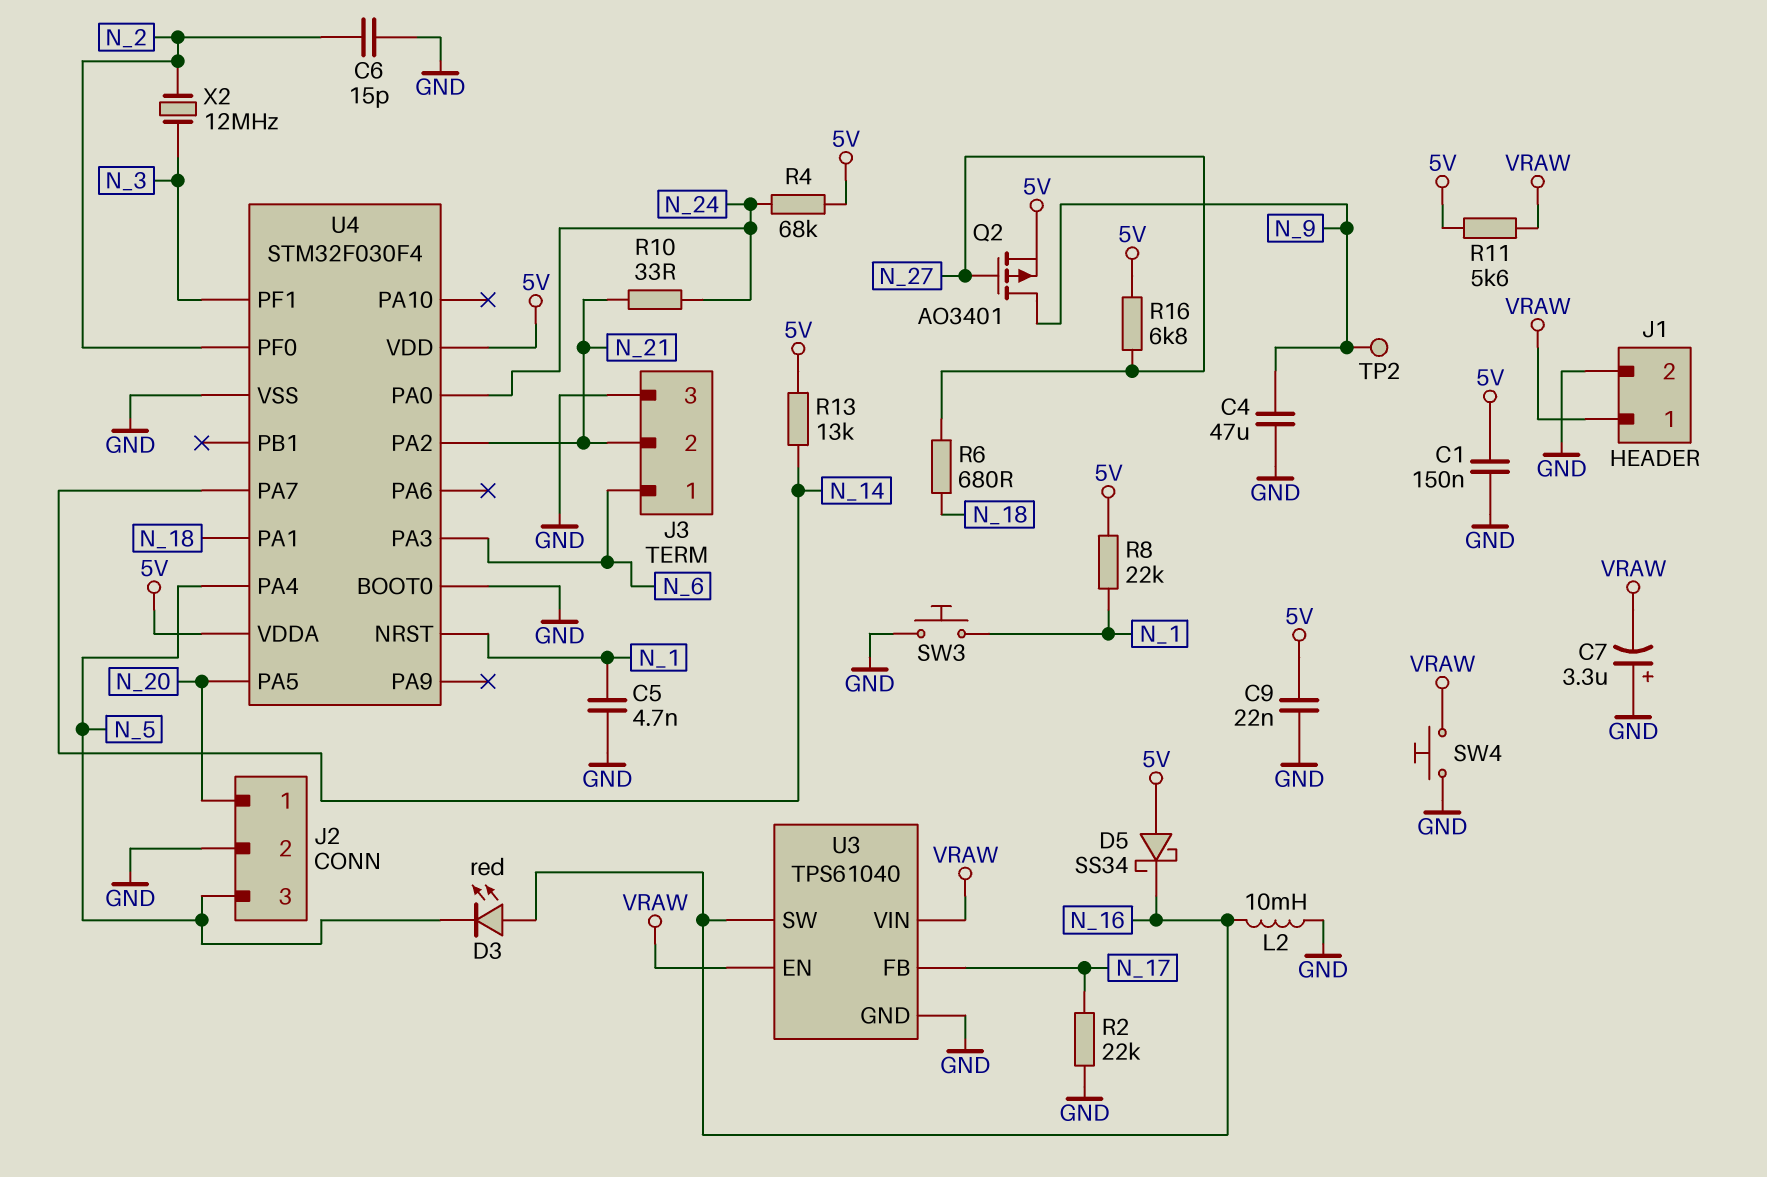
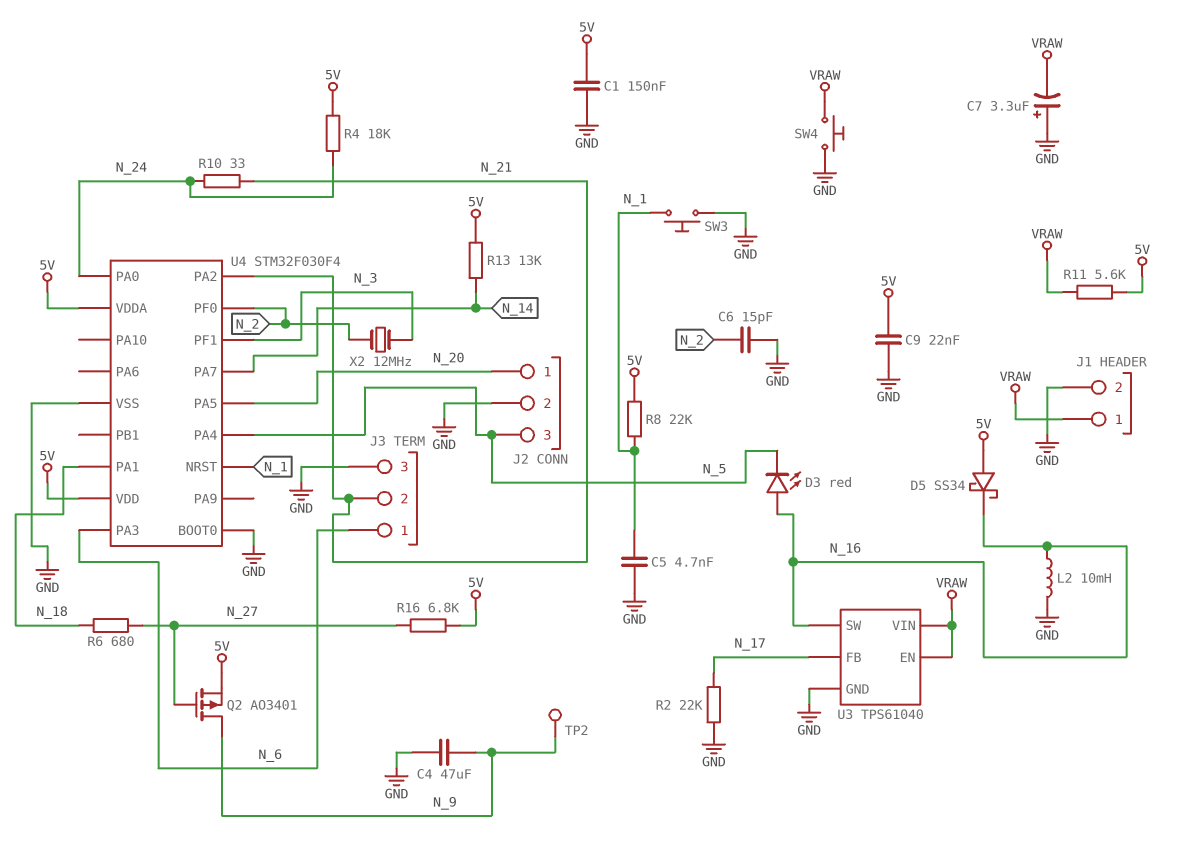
R4: 68k (5V, N_24) -> 18k (5V, N_24)

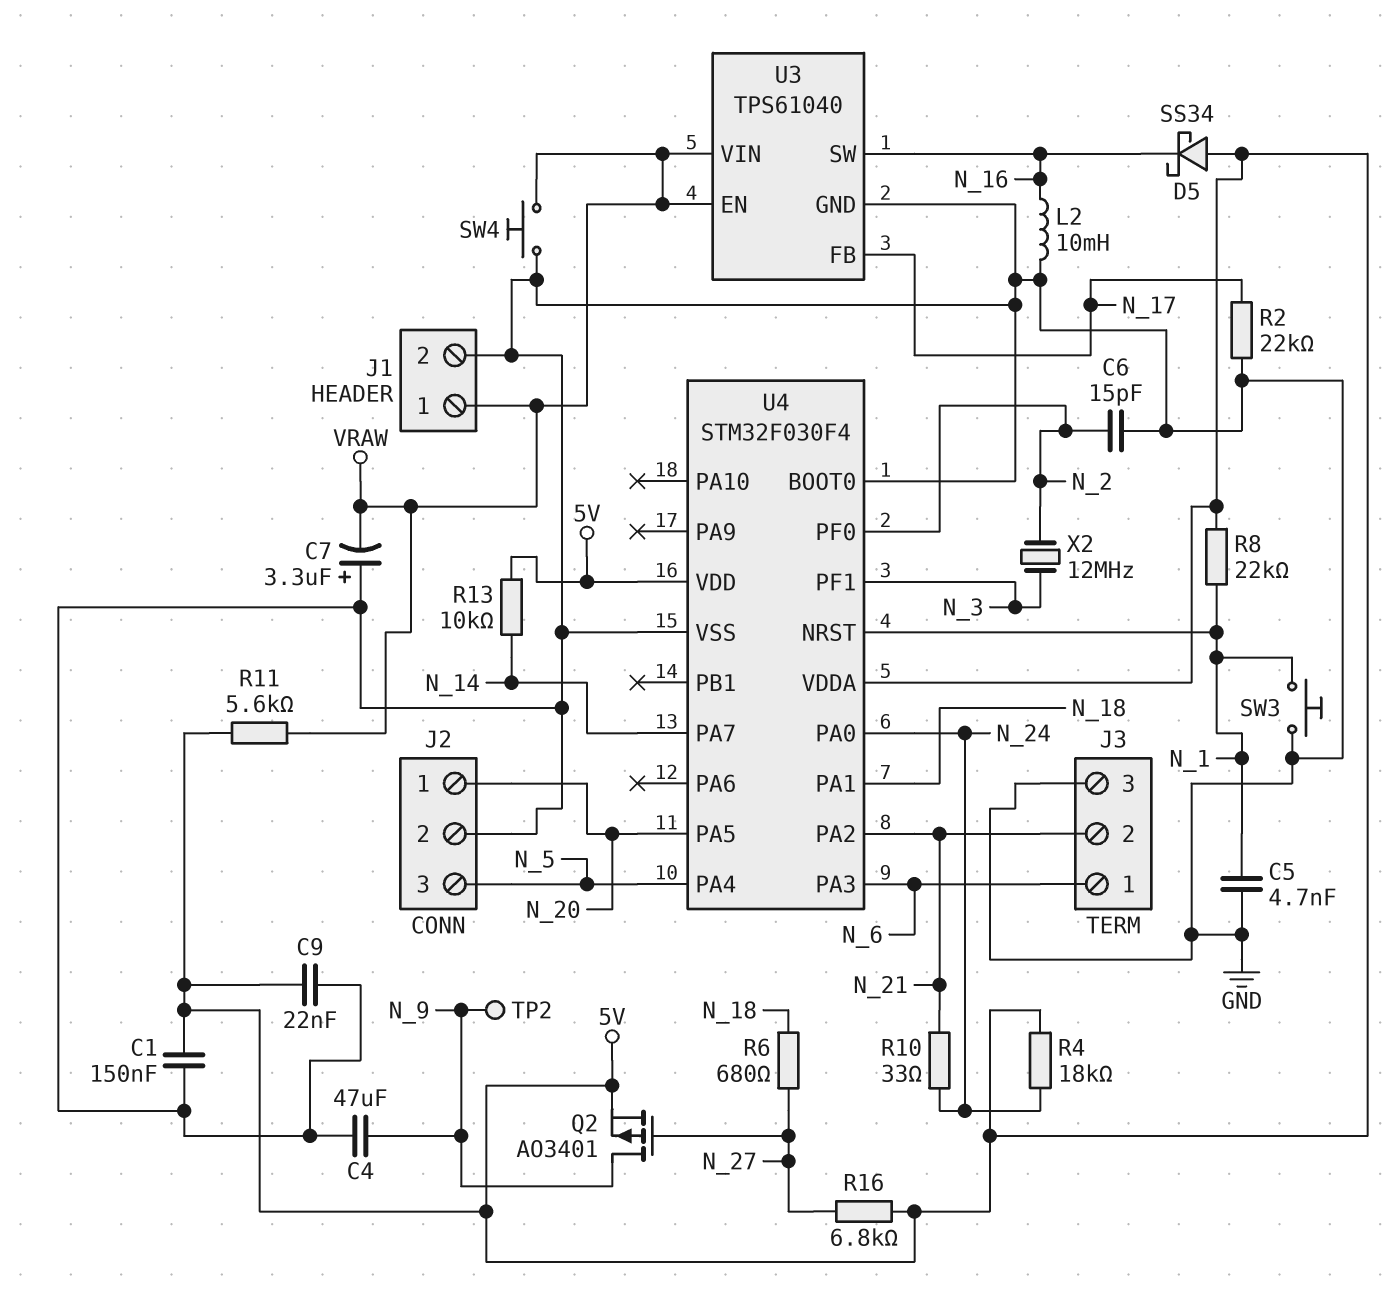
D3: LED red (A N_16, K N_5) -> none
R13: 13k (5V, N_14) -> 10k (5V, N_14)

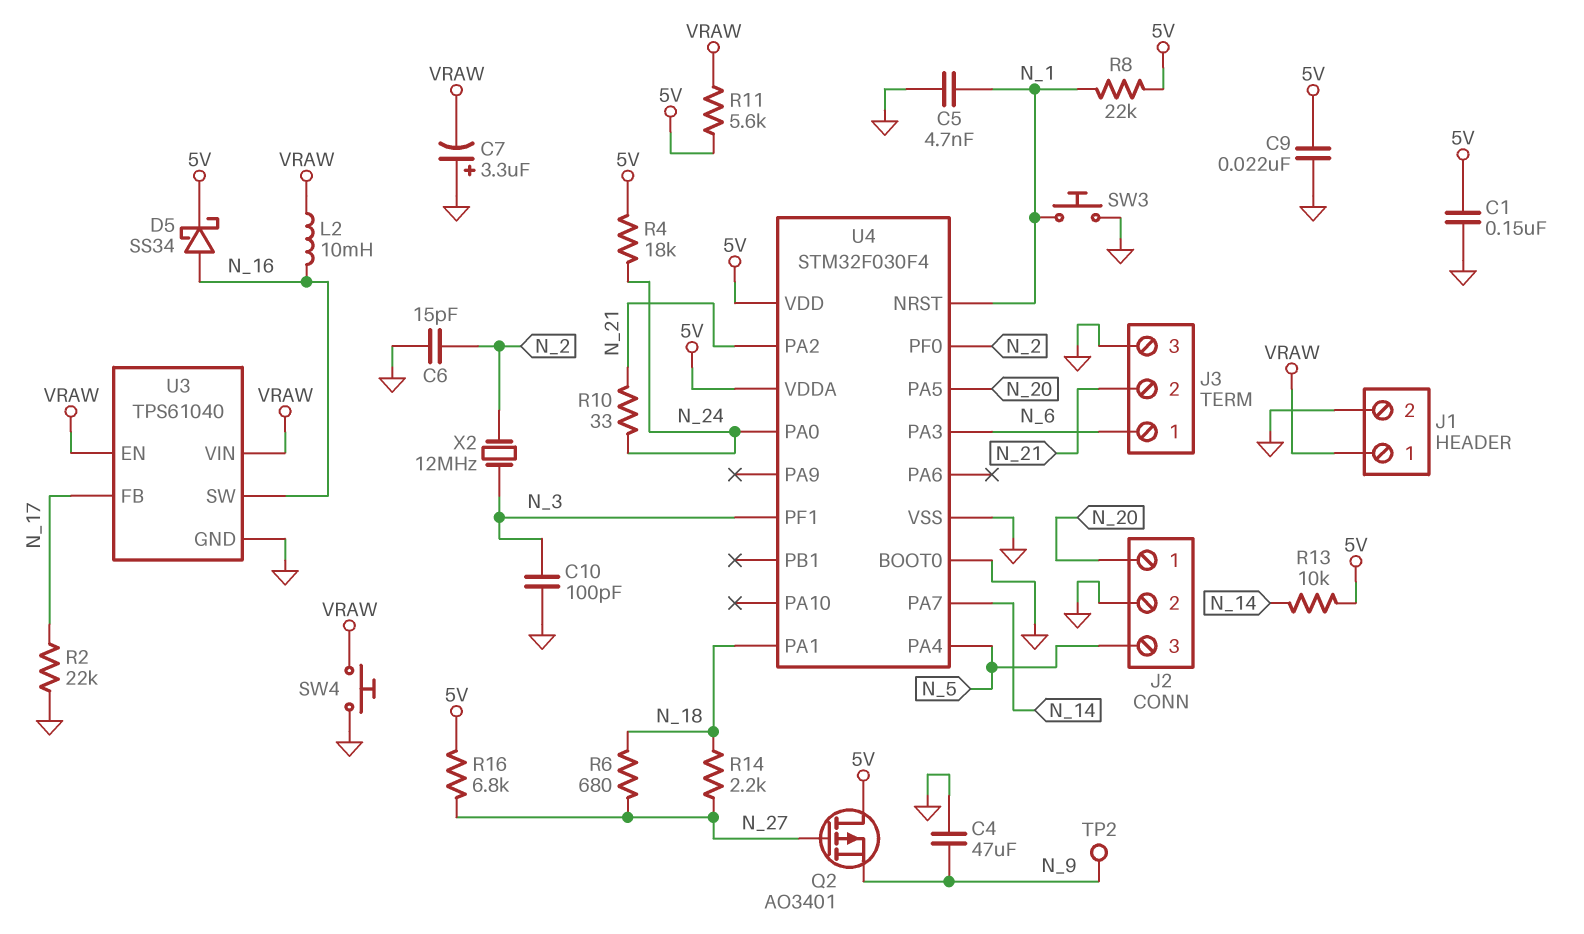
C10: none -> 100pF (GND, N_3)
D5: schottky SS34 (A 5V, K N_16) -> schottky SS34 (A N_16, K 5V)
L2: 10mH (GND, N_16) -> 10mH (N_16, VRAW)
Q2: PMOS AO3401 (G N_27, D N_9, S 5V) -> PMOS AO3401 (G N_27, D 5V, S N_9)
R14: none -> 2.2k (N_18, N_27)

